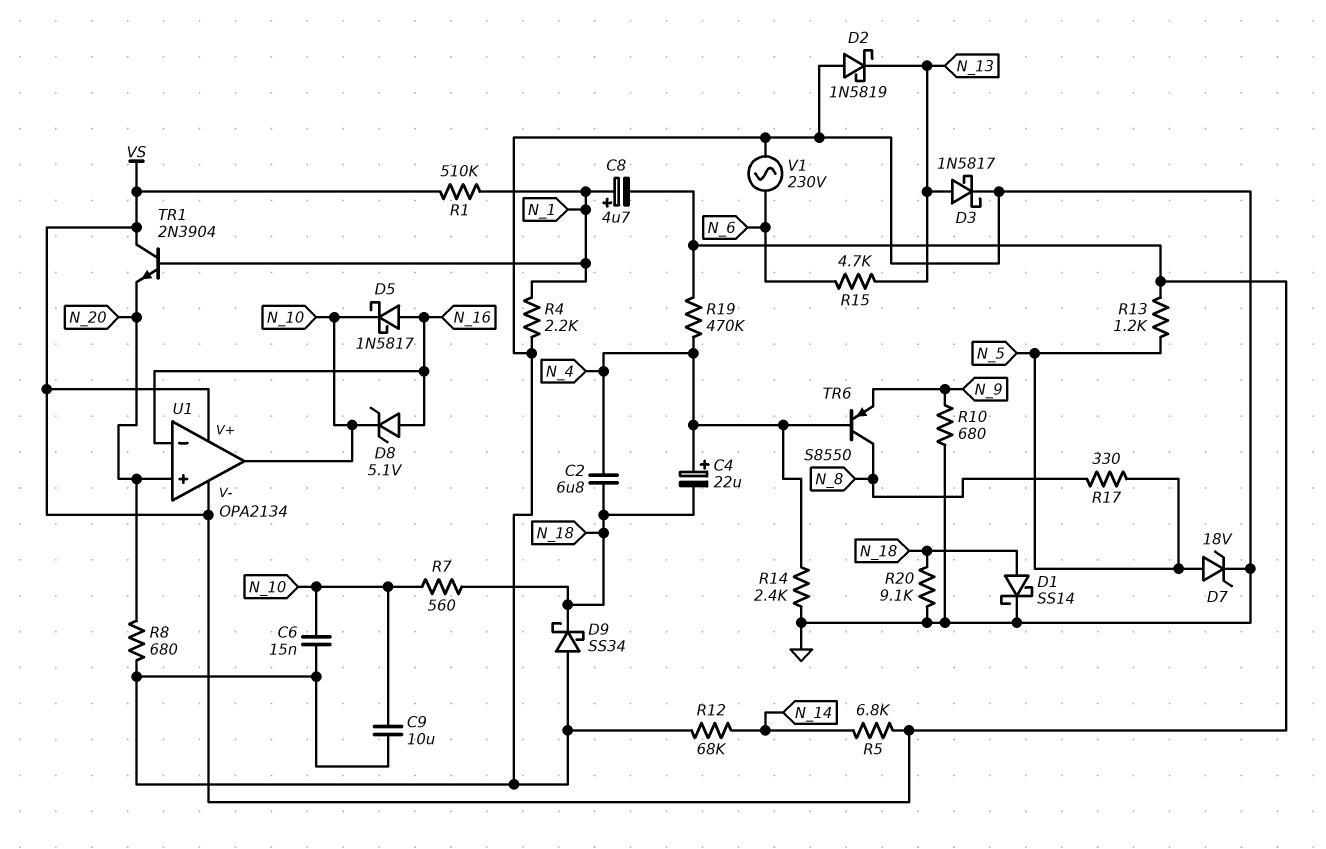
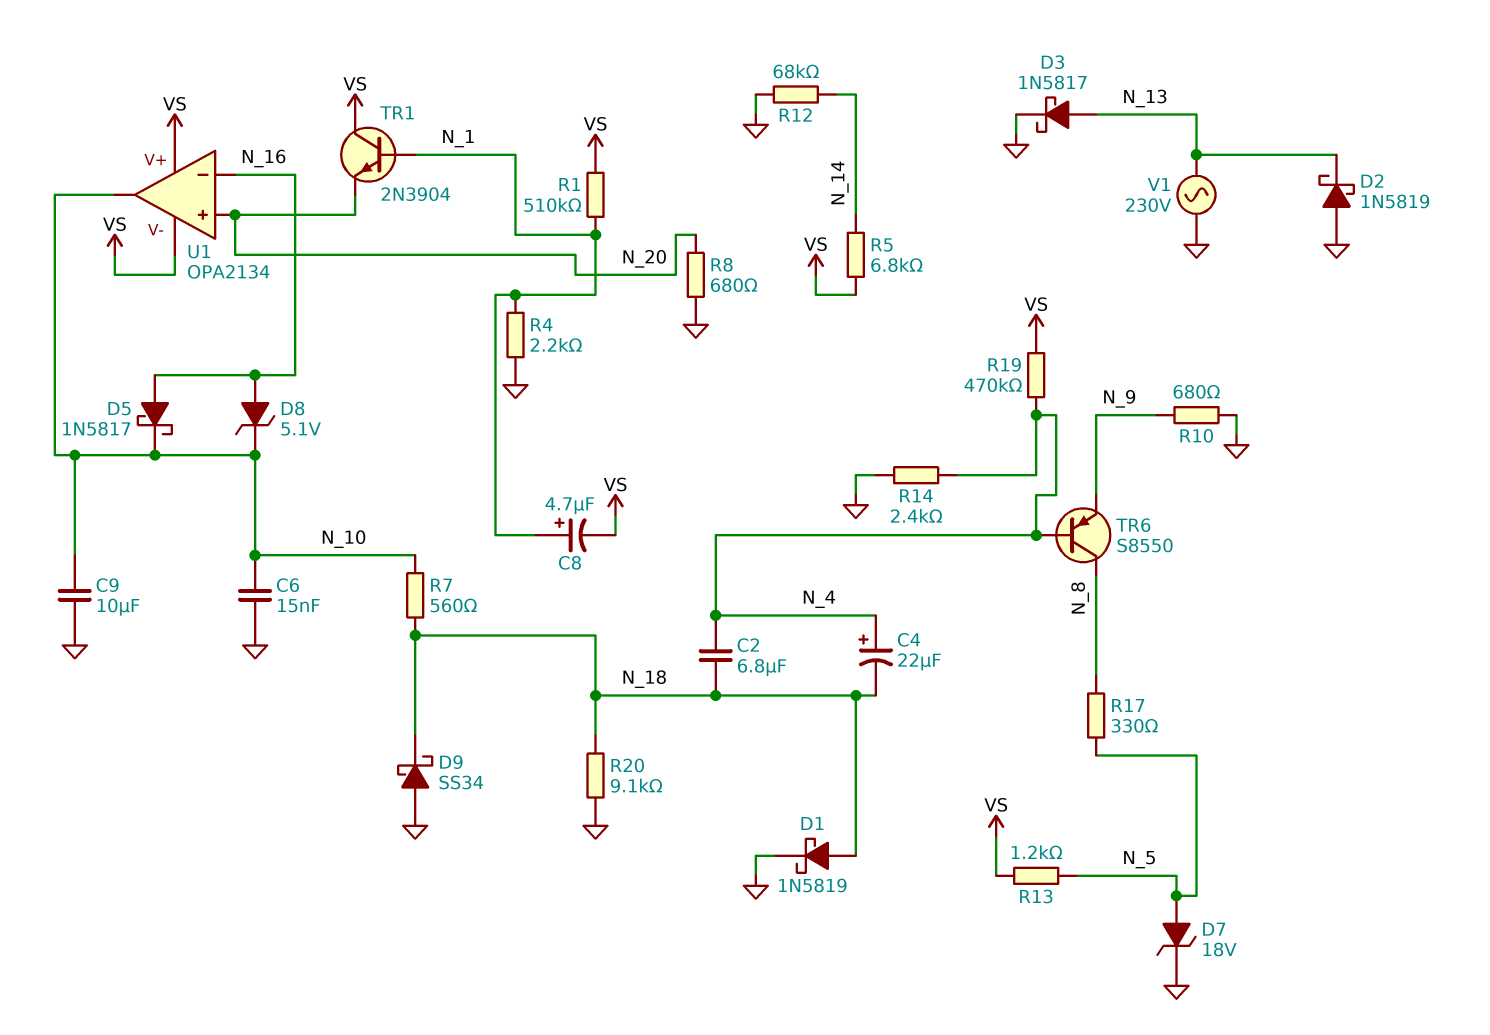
D1: schottky SS14 (A N_18, K GND) -> schottky 1N5819 (A N_18, K GND)
R15: 4.7k (N_6, N_13) -> none
V1: AC 230V (GND, N_6) -> AC 230V (GND, N_13)

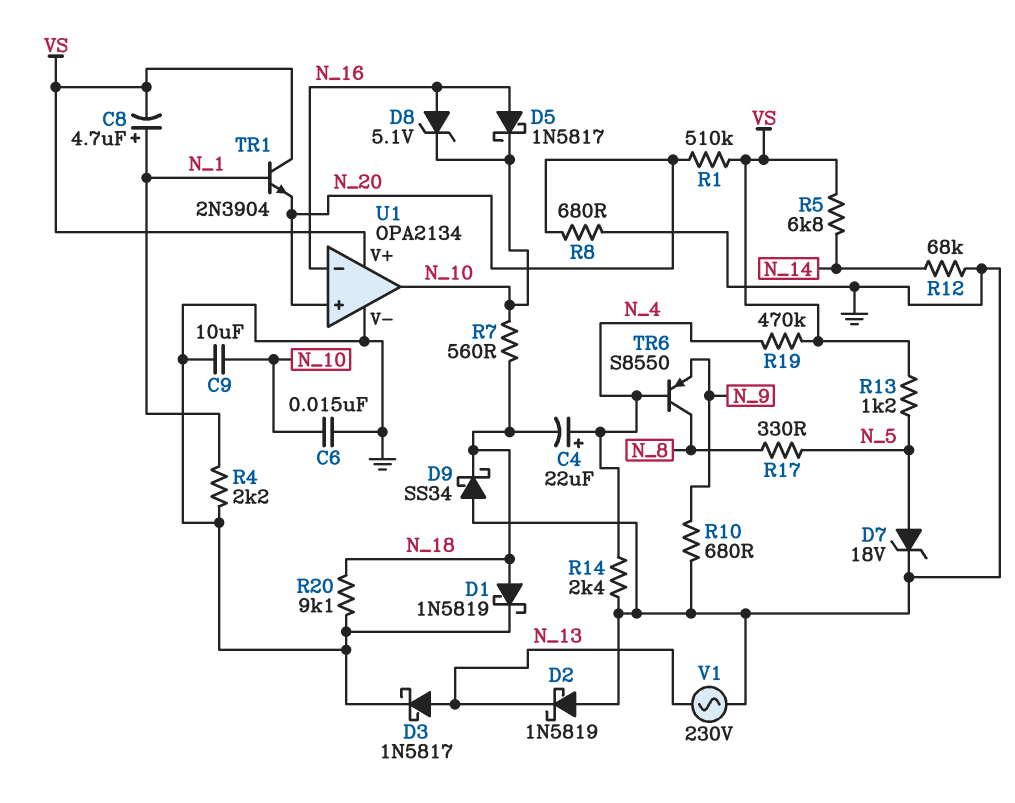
C2: 6.8uF (N_4, N_18) -> none
R1: 510k (N_1, VS) -> 510k (N_20, VS)
U1 pin V-: VS -> GND

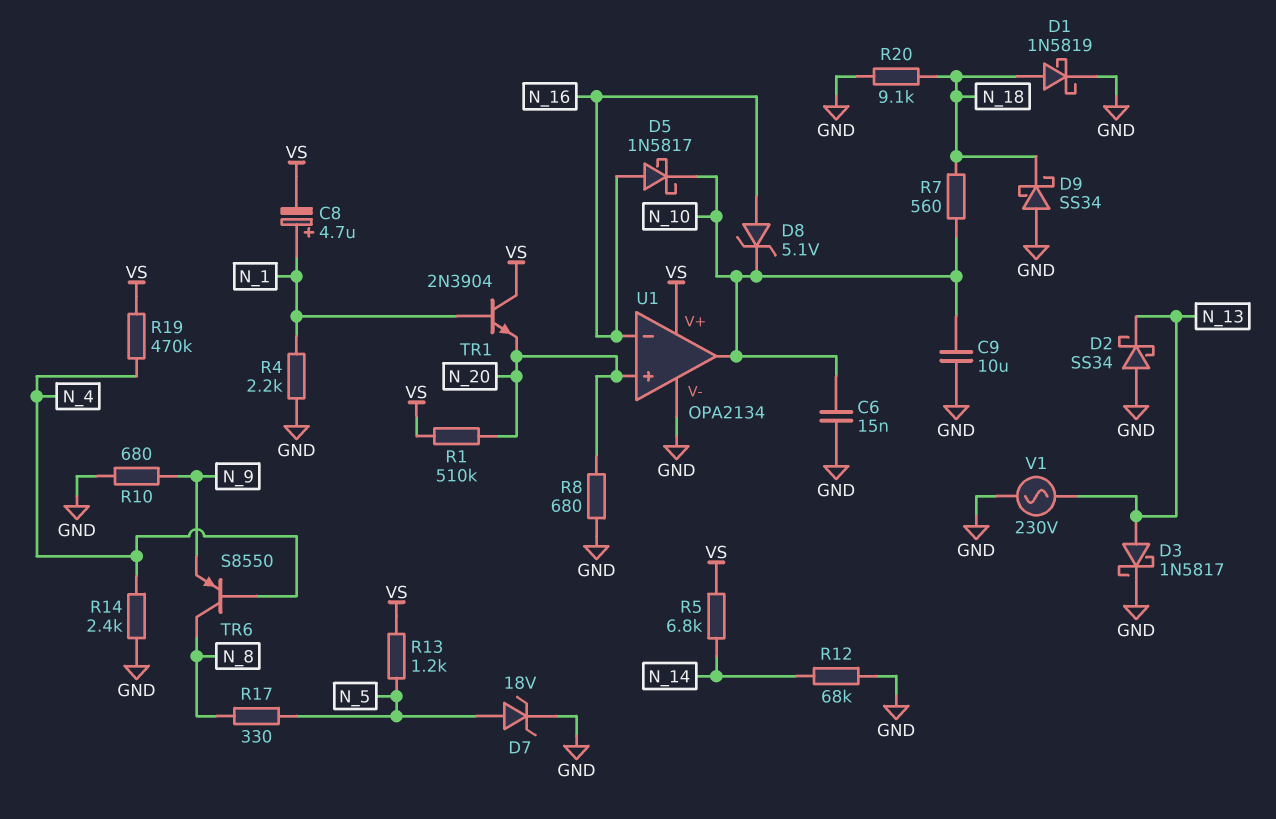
C4: 22uF (plus N_4, minus N_18) -> none
D2: schottky 1N5819 (A GND, K N_13) -> schottky SS34 (A GND, K N_13)

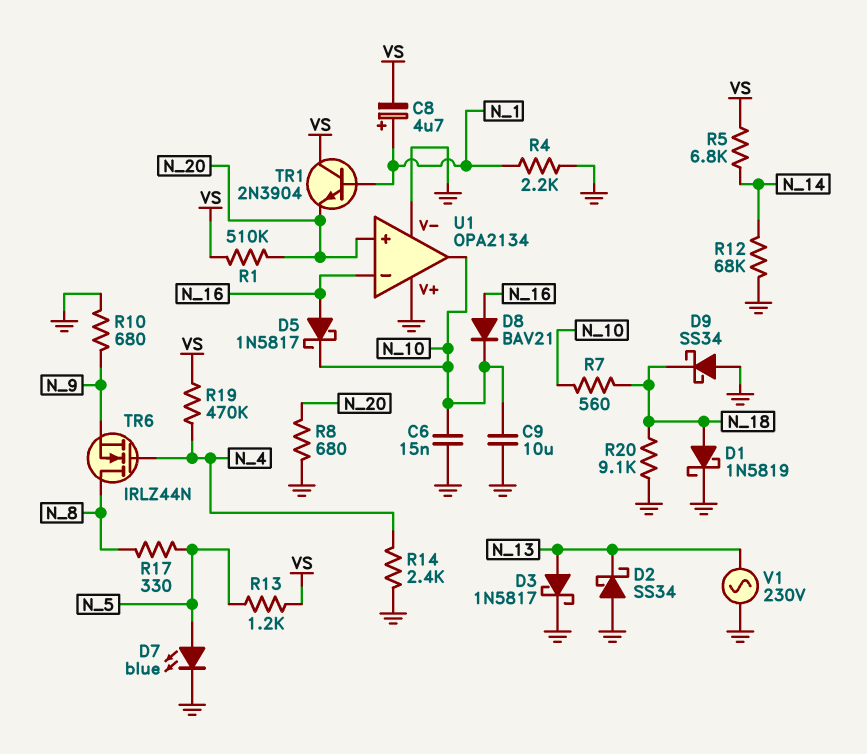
D7: zener 18V (A N_5, K GND) -> LED blue (A N_5, K GND)
D8: zener 5.1V (A N_16, K N_10) -> diode BAV21 (A N_16, K N_10)
TR6: PNP S8550 (B N_4, C N_8, E N_9) -> NMOS IRLZ44N (G N_4, D N_8, S N_9)
U1 pin V+: VS -> GND

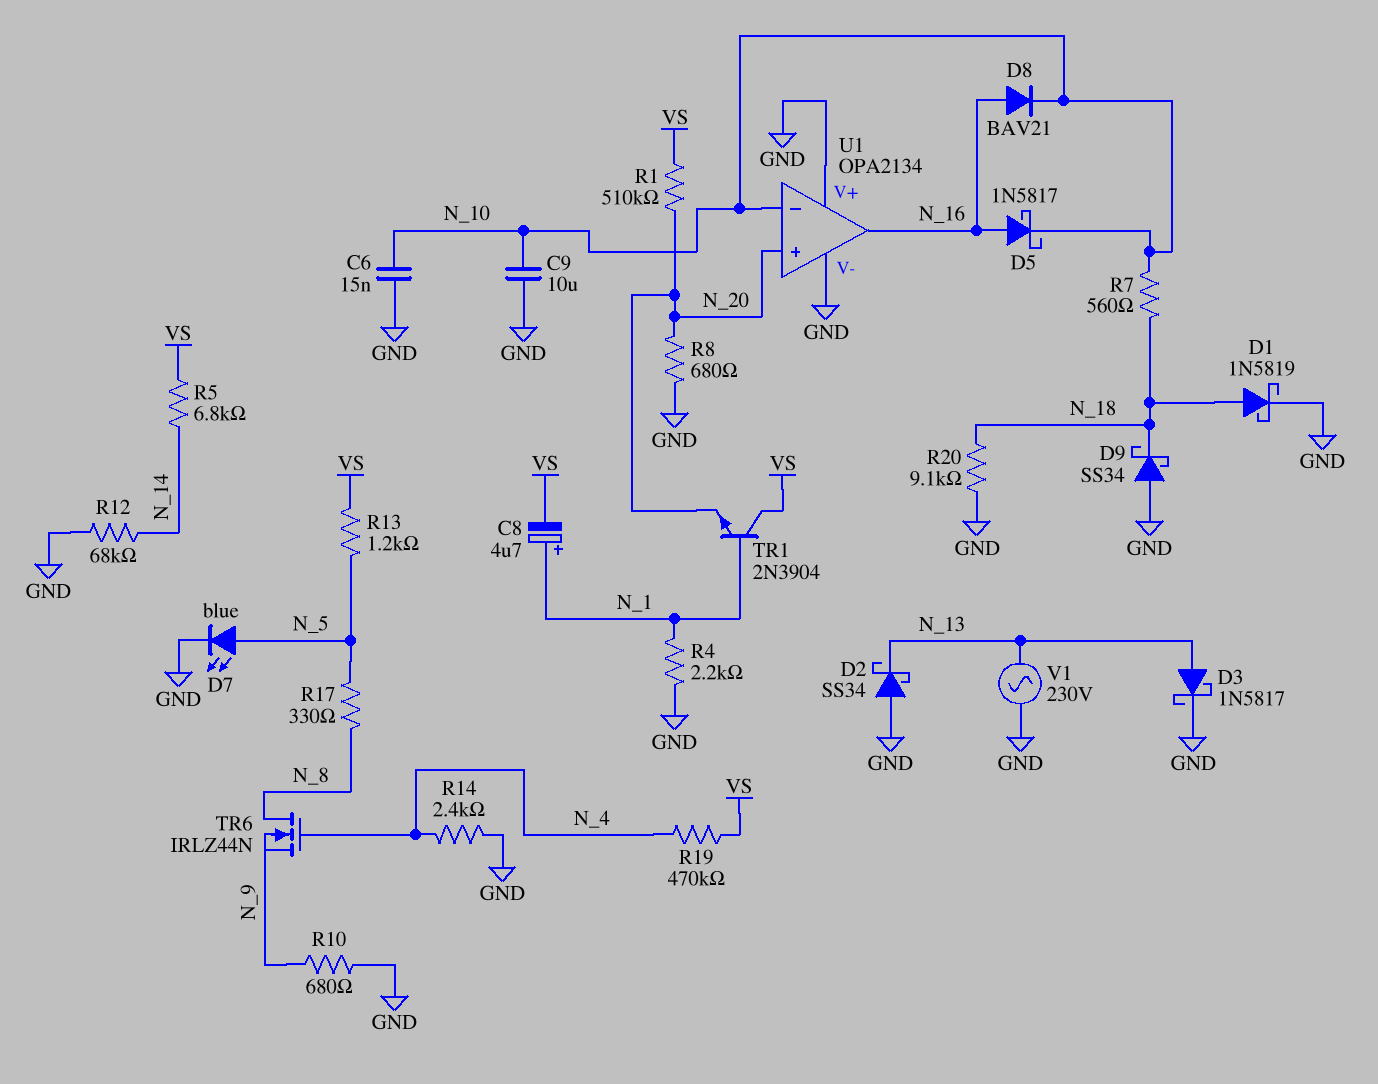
U1 pin in-: N_16 -> N_10
U1 pin out: N_10 -> N_16

